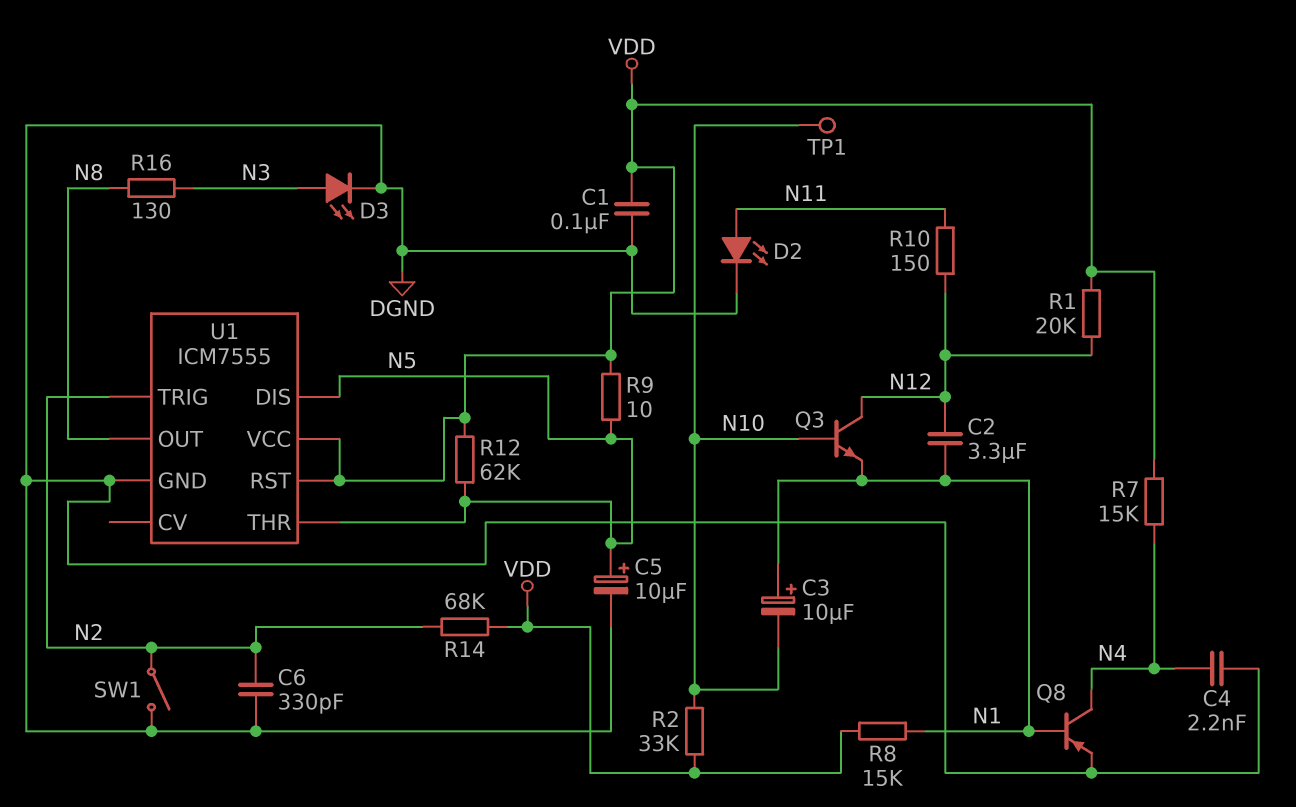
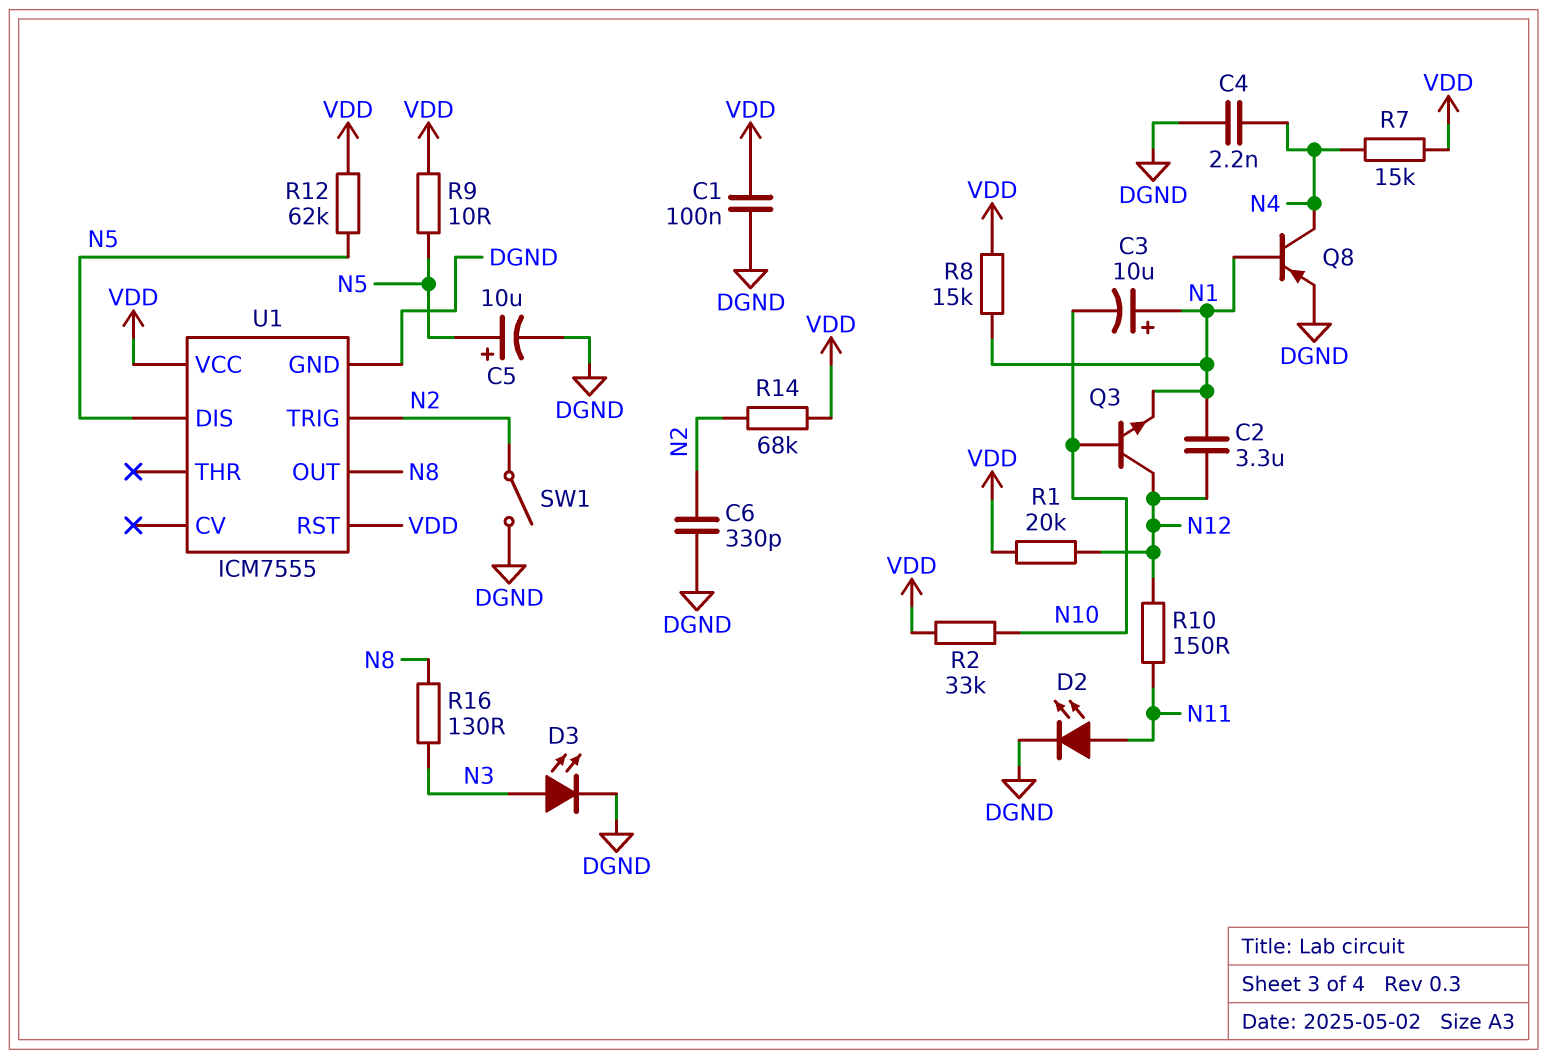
TP1: test point (N10) -> none
U1 pin THR: N5 -> none

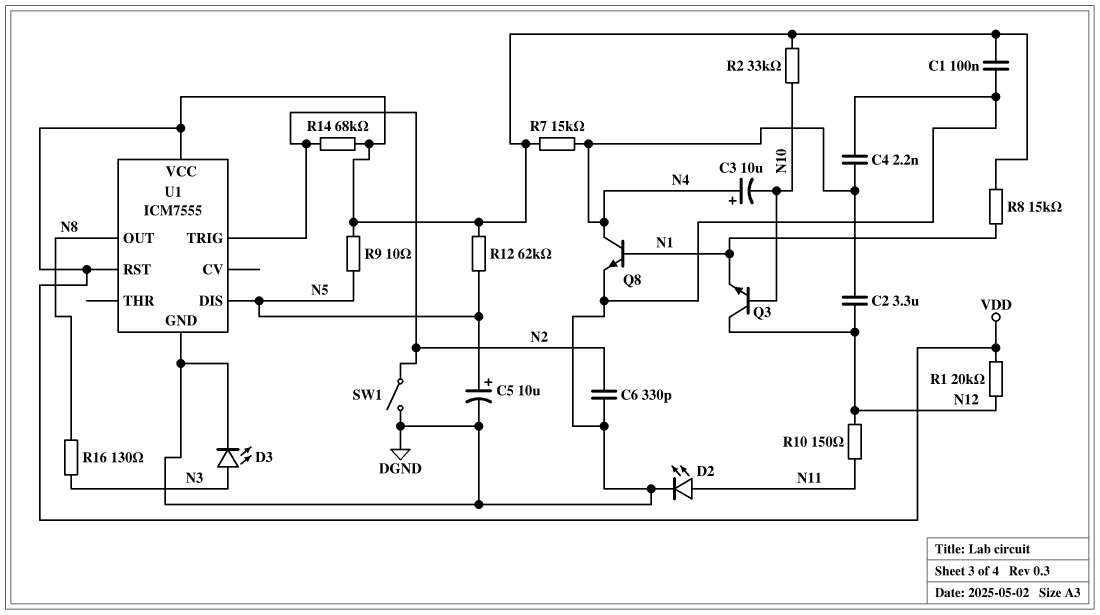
C2: 3.3uF (N1, N12) -> 3.3uF (N4, N12)
C3: 10uF (plus N1, minus N10) -> 10uF (plus N4, minus N10)
Q8: PNP (B N1, C N4, E DGND) -> NPN (B N1, C N4, E DGND)

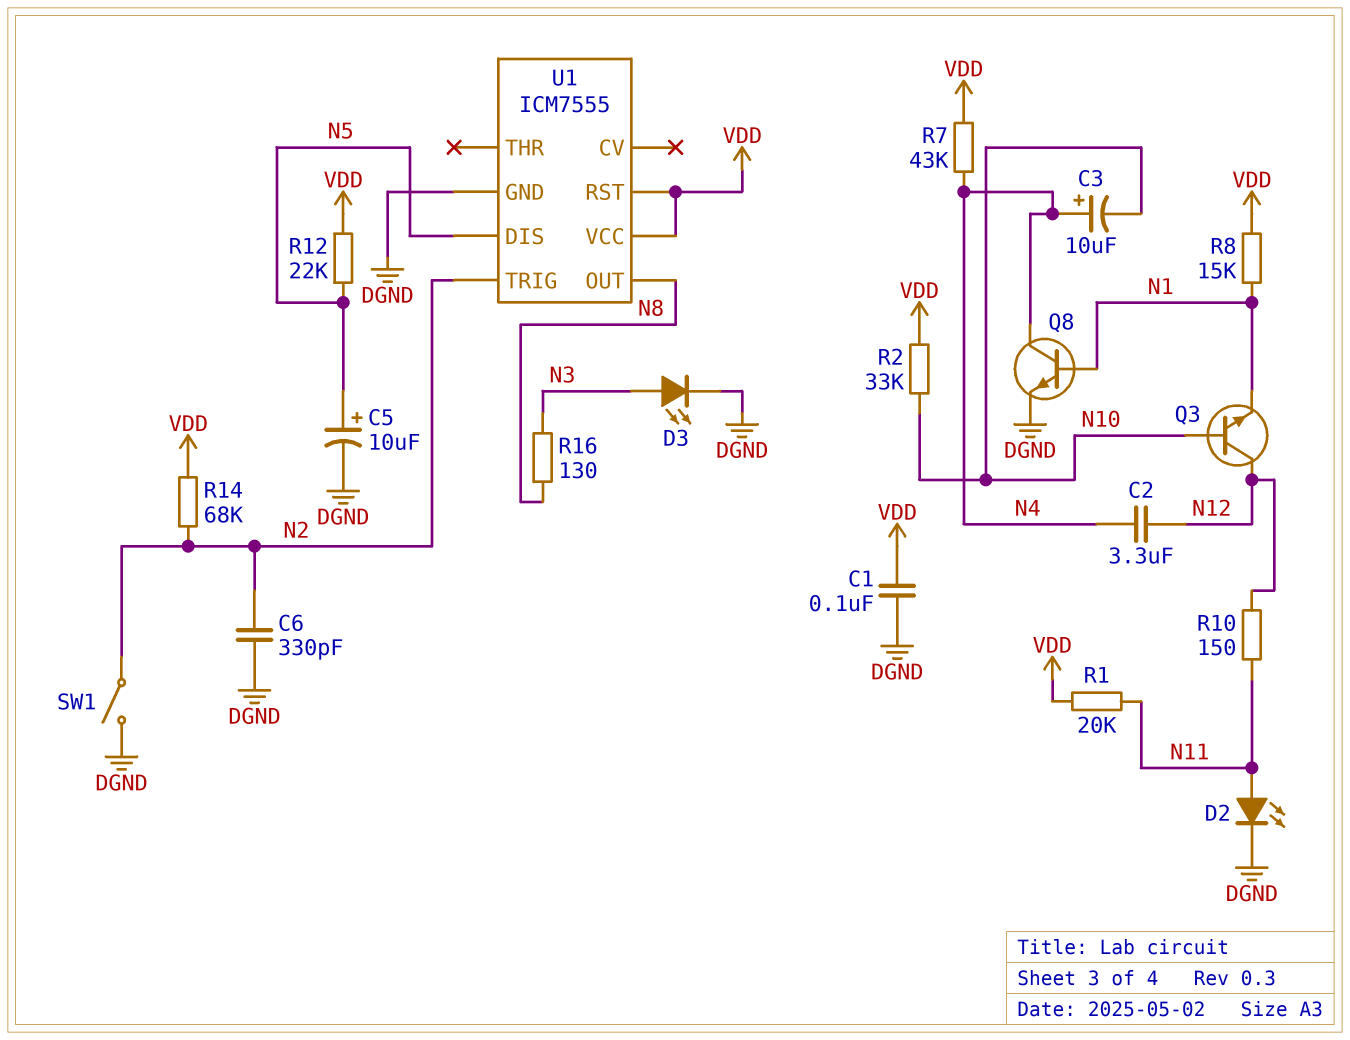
C4: 2.2nF (DGND, N4) -> none
R1: 20k (N12, VDD) -> 20k (N11, VDD)
R7: 15k (N4, VDD) -> 43k (N4, VDD)
R9: 10 (N5, VDD) -> none
R12: 62k (N5, VDD) -> 22k (N5, VDD)

